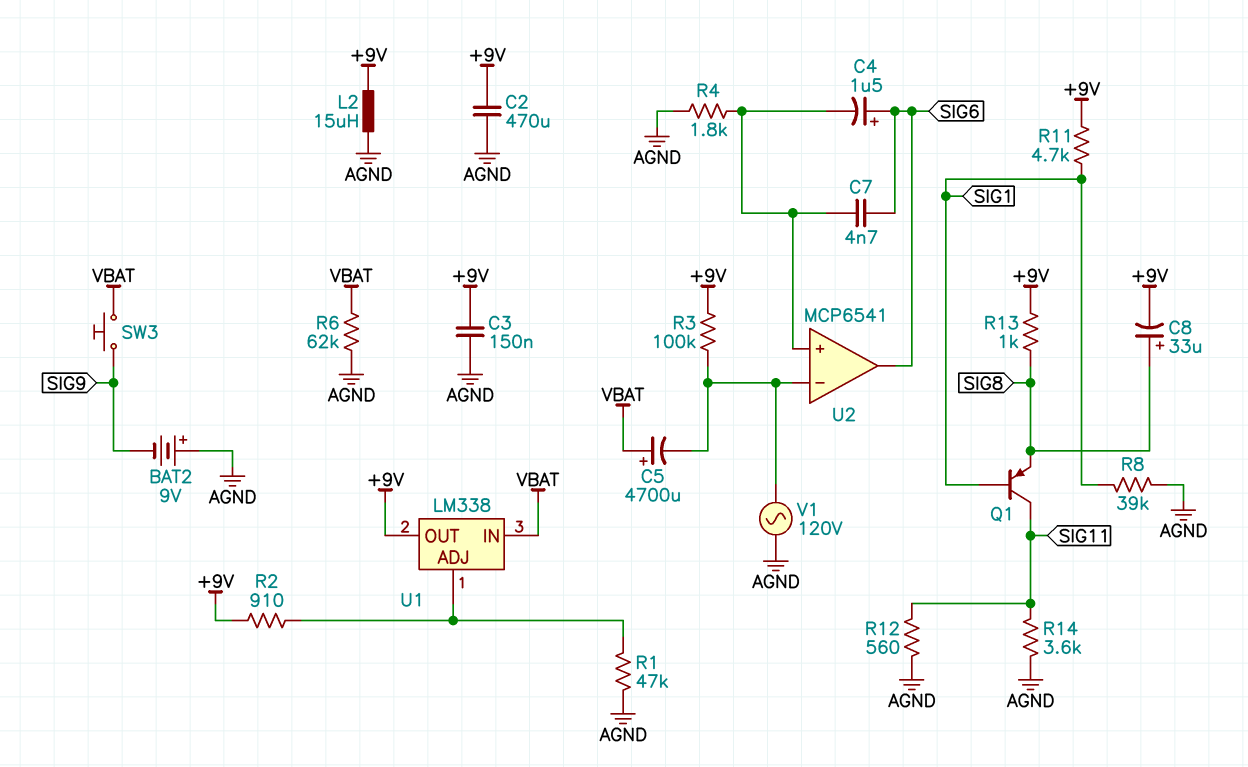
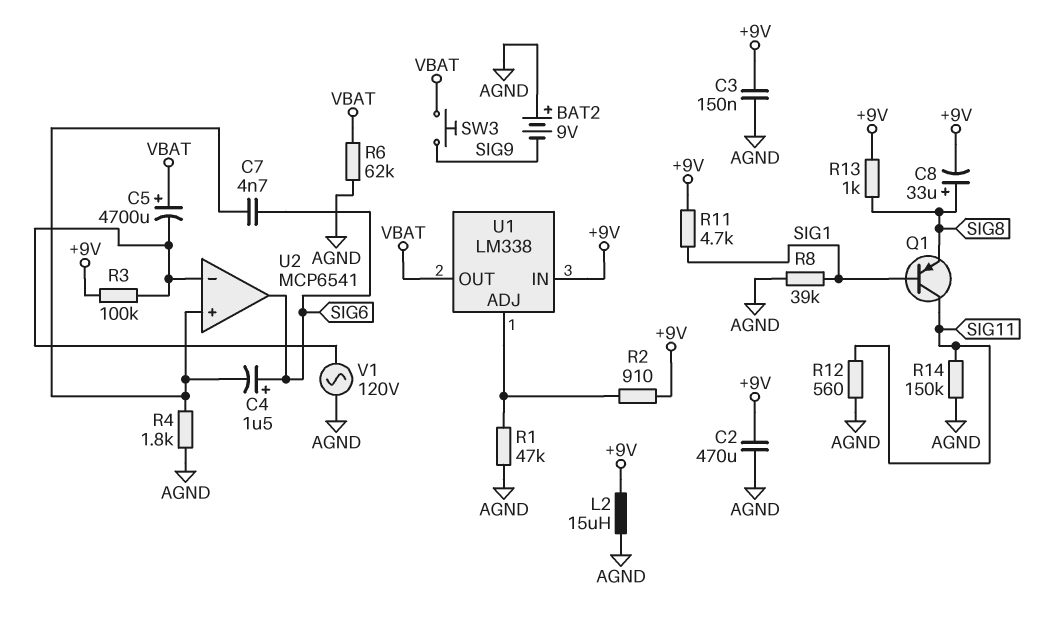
R14: 3.6k (AGND, SIG11) -> 150k (AGND, SIG11)
U1 pin IN: VBAT -> +9V
U1 pin OUT: +9V -> VBAT

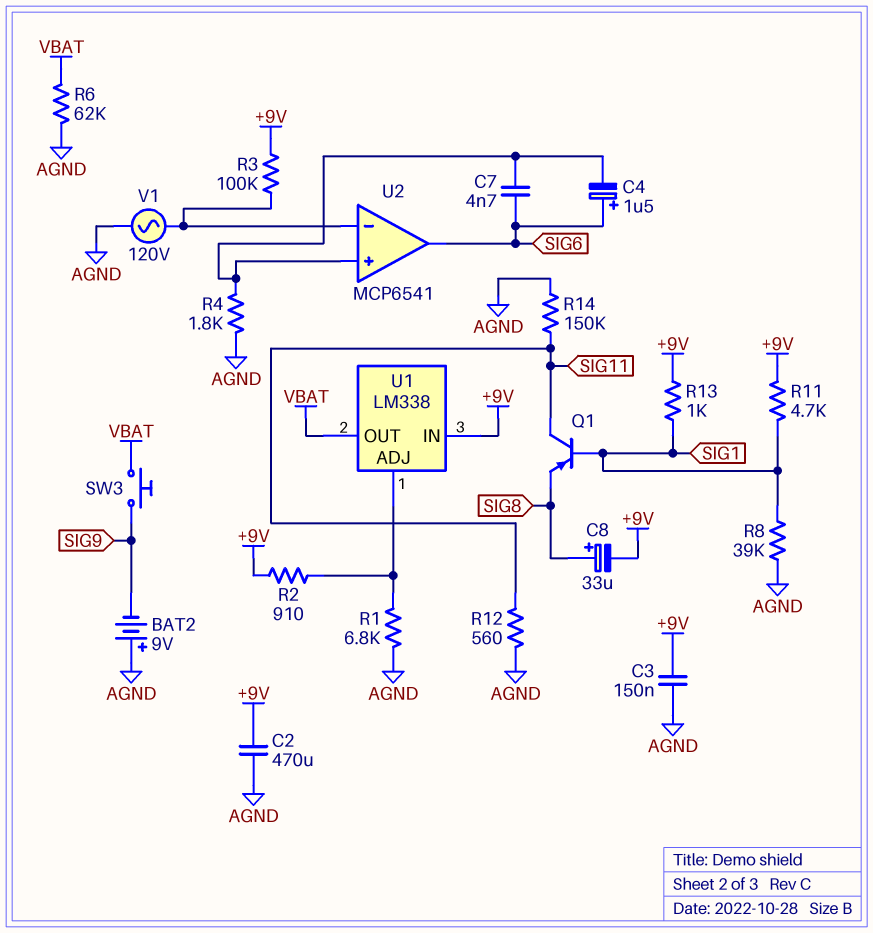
C5: 4700uF (plus VBAT, minus U2/in-) -> none
L2: 15uH (+9V, AGND) -> none
R1: 47k (AGND, U1/ADJ) -> 6.8k (AGND, U1/ADJ)
R13: 1k (+9V, SIG8) -> 1k (+9V, SIG1)

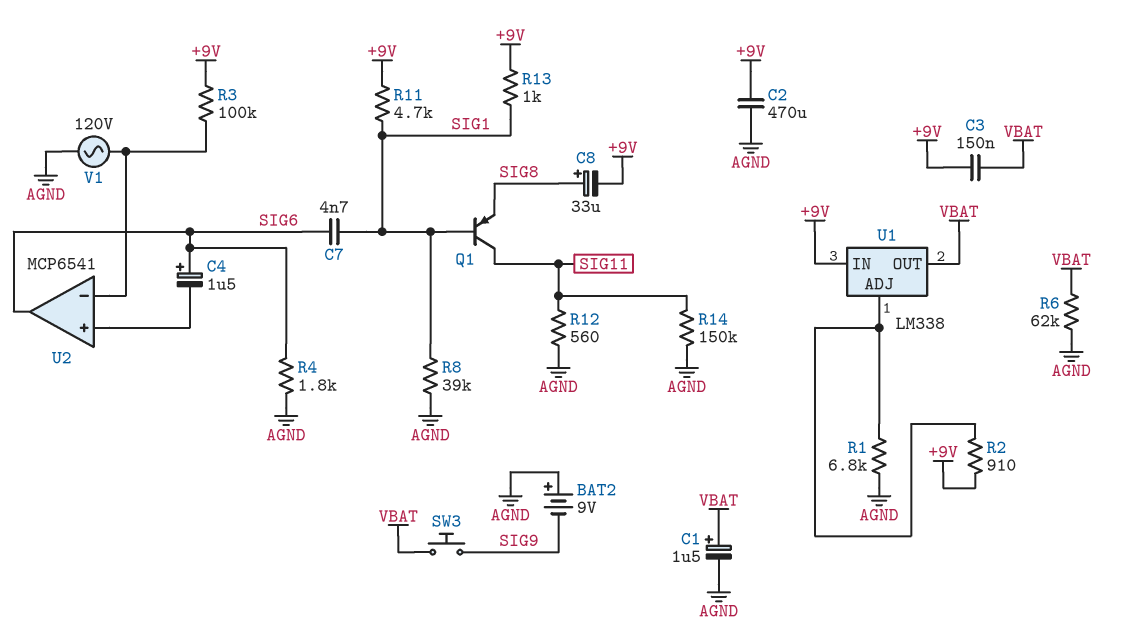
C1: none -> 1.5uF (plus VBAT, minus AGND)
C3: 150nF (+9V, AGND) -> 150nF (+9V, VBAT)
C7: 4.7nF (SIG6, U2/in+) -> 4.7nF (SIG1, SIG6)
R4: 1.8k (AGND, U2/in+) -> 1.8k (AGND, SIG6)

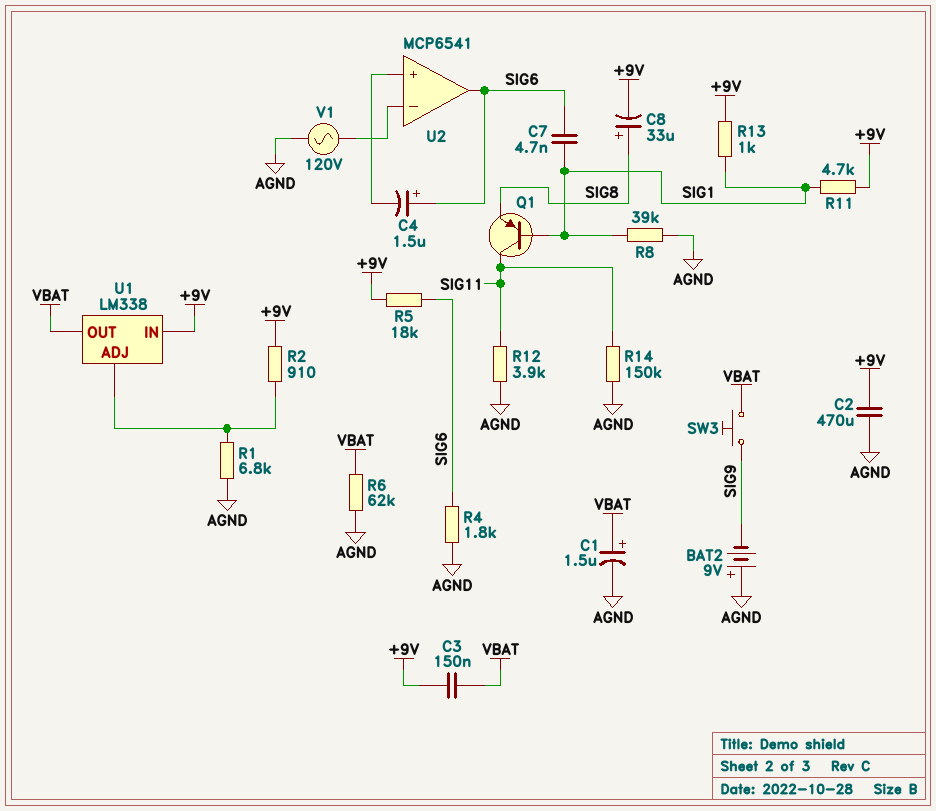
R3: 100k (+9V, U2/in-) -> none
R5: none -> 18k (+9V, SIG6)
R12: 560 (AGND, SIG11) -> 3.9k (AGND, SIG11)

